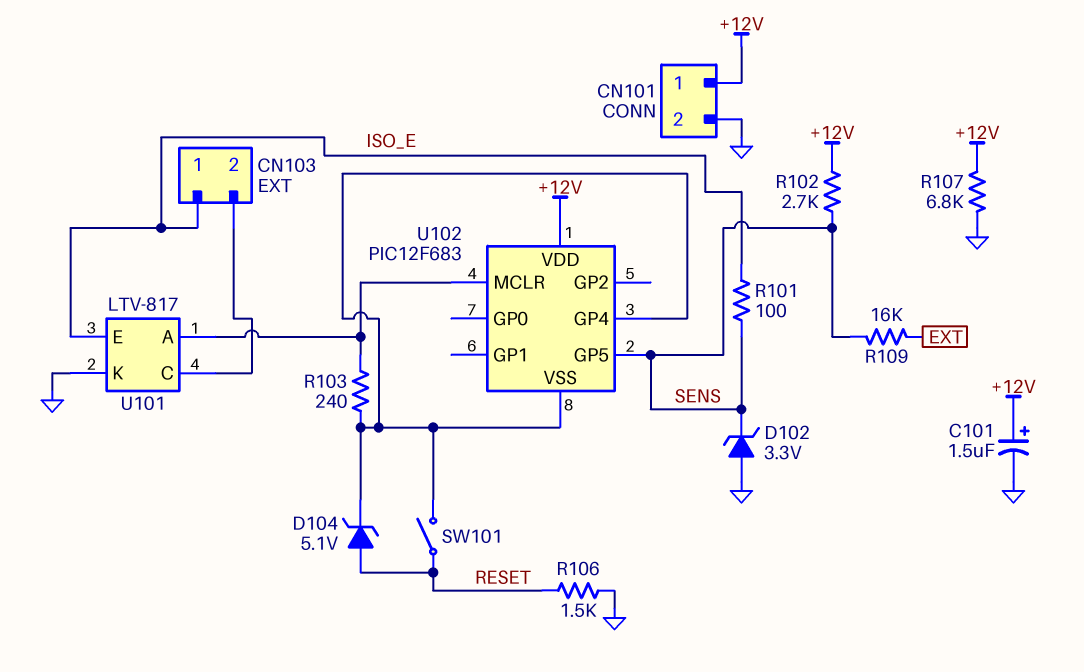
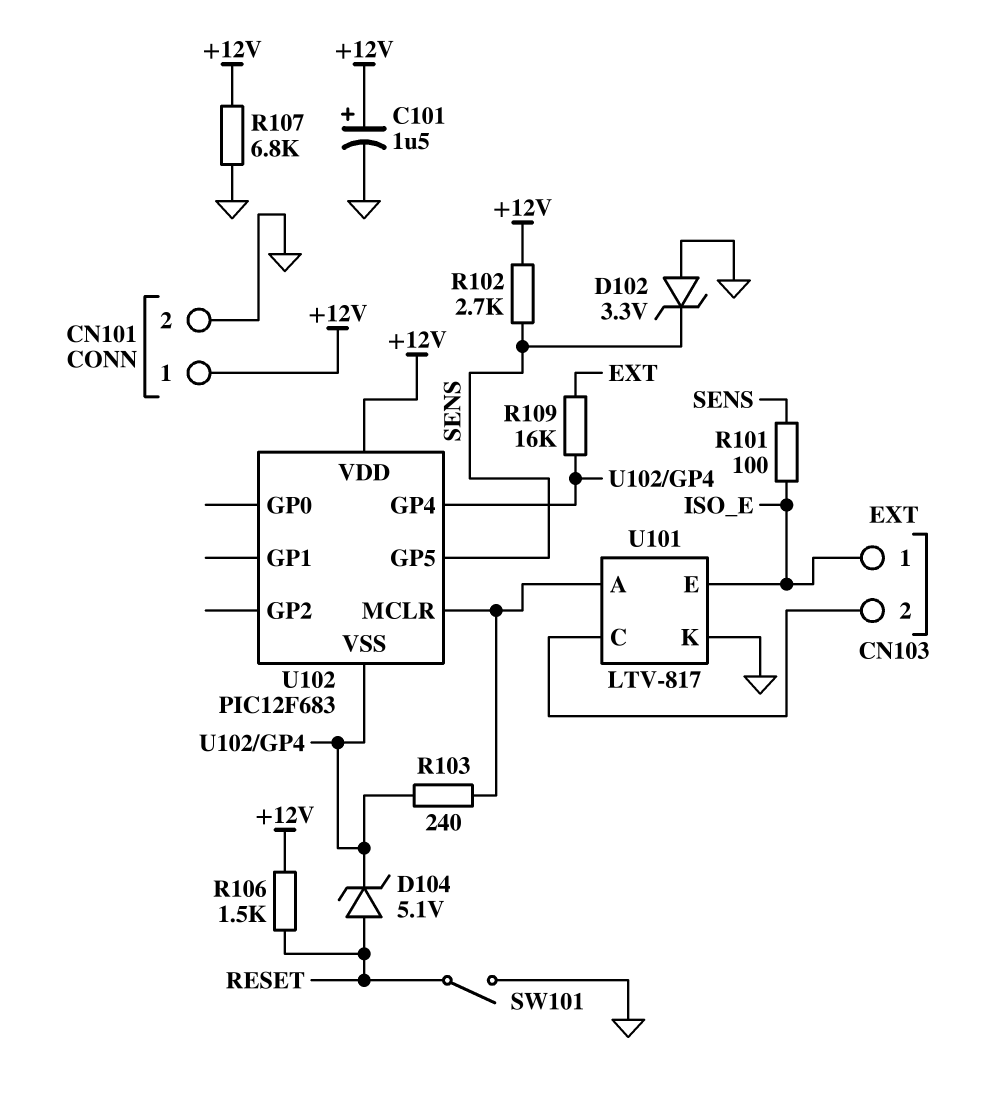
R106: 1.5k (GND, RESET) -> 1.5k (+12V, RESET)
R109: 16k (EXT, SENS) -> 16k (EXT, U102/GP4)
SW101: switch (RESET, U102/GP4) -> switch (GND, RESET)

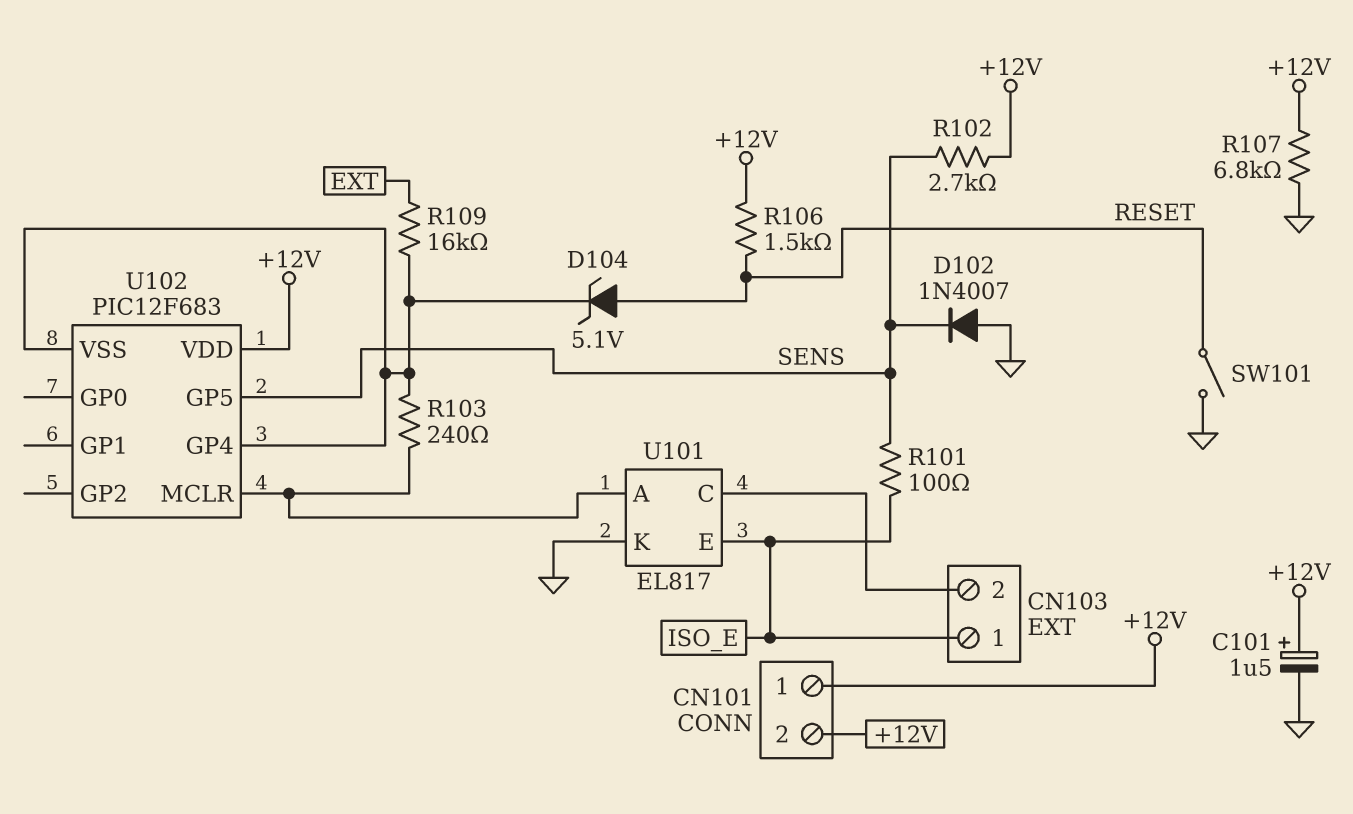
CN101 pin 2: GND -> +12V
D102: zener 3.3V (A GND, K SENS) -> diode 1N4007 (A GND, K SENS)
U101: LTV-817 -> EL817

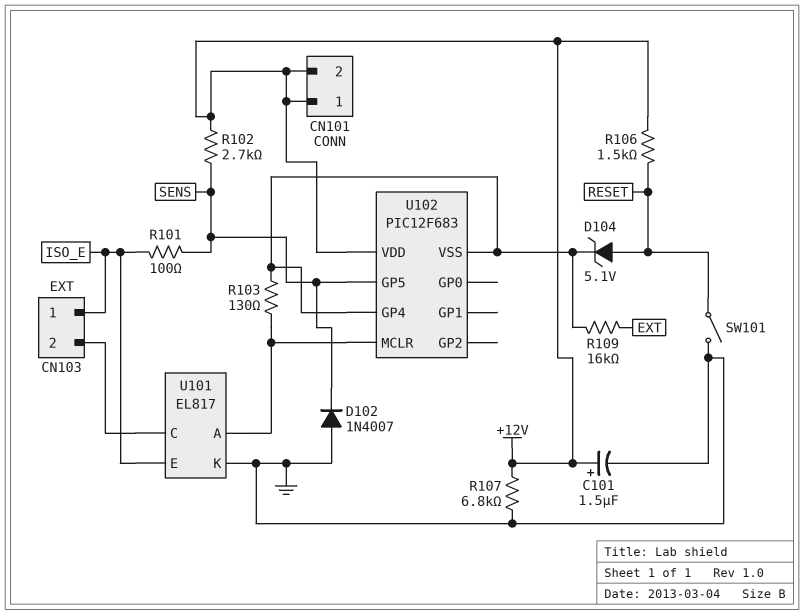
R103: 240 (U101/A, U102/GP4) -> 130 (U101/A, U102/GP4)

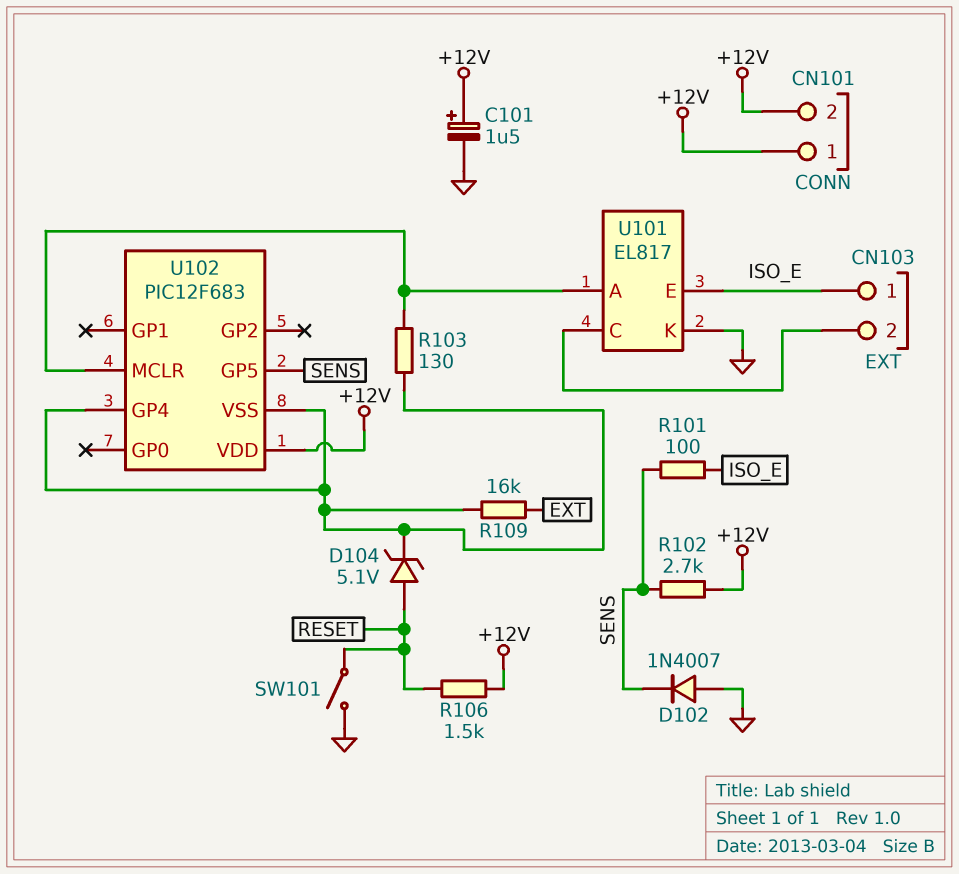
R107: 6.8k (+12V, GND) -> none

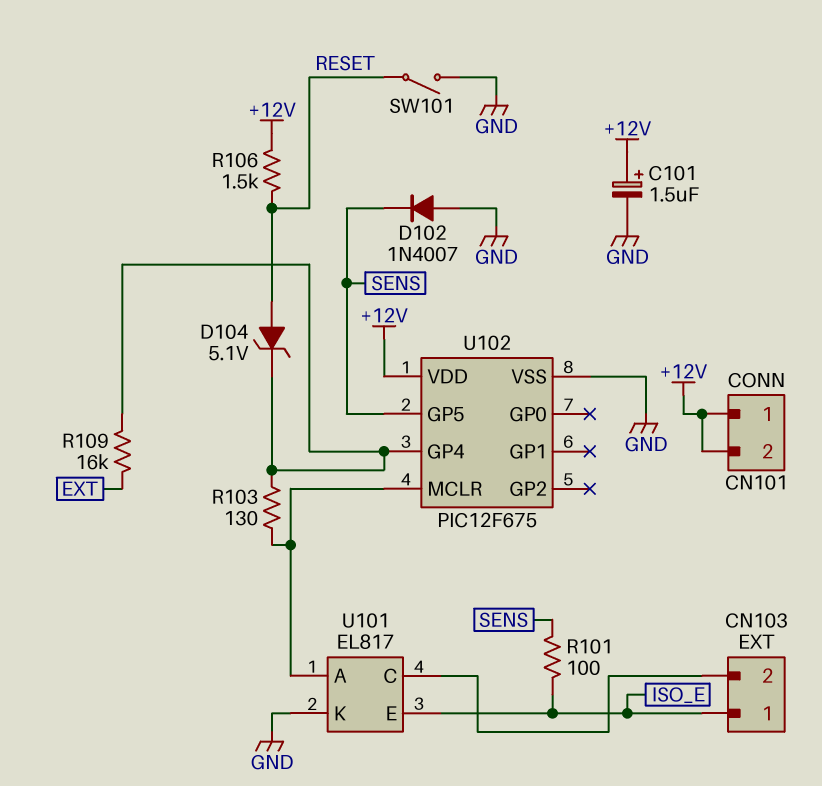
R102: 2.7k (+12V, SENS) -> none
U102: PIC12F683 -> PIC12F675
U102 pin VSS: U102/GP4 -> GND

